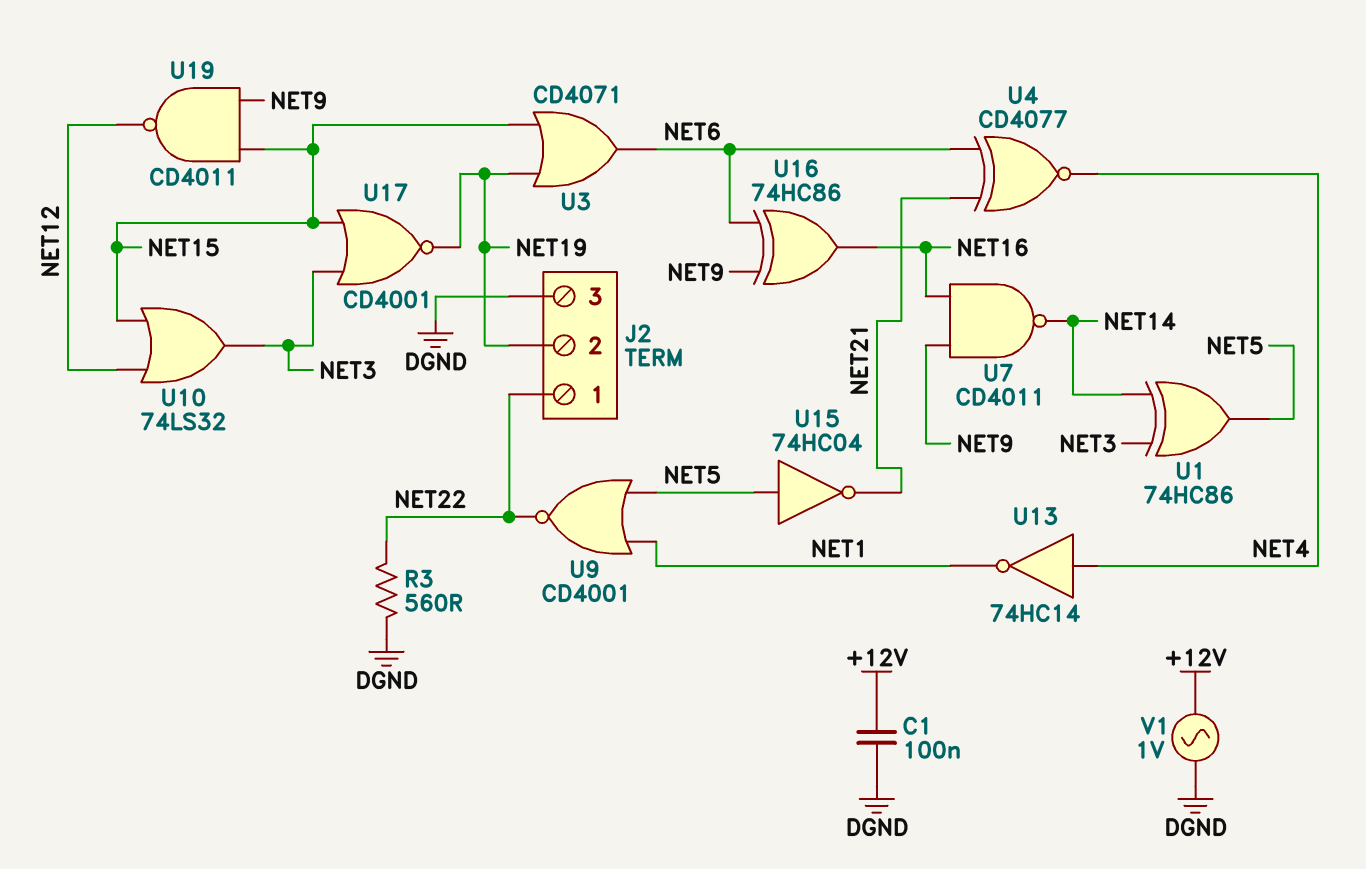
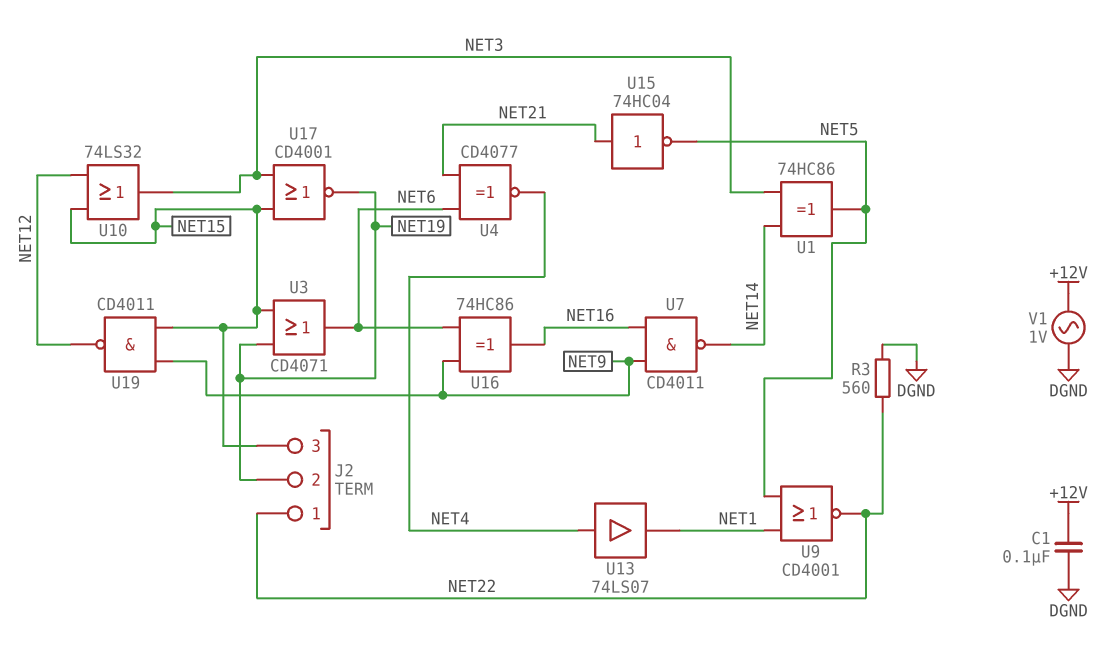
J2 pin 3: DGND -> NET15
U13: NOT 74HC14 (in NET4, out NET1) -> buffer 74LS07 (in NET4, out NET1)
U15: NOT 74HC04 (in NET5, out NET21) -> NOT 74HC04 (in NET21, out NET5)

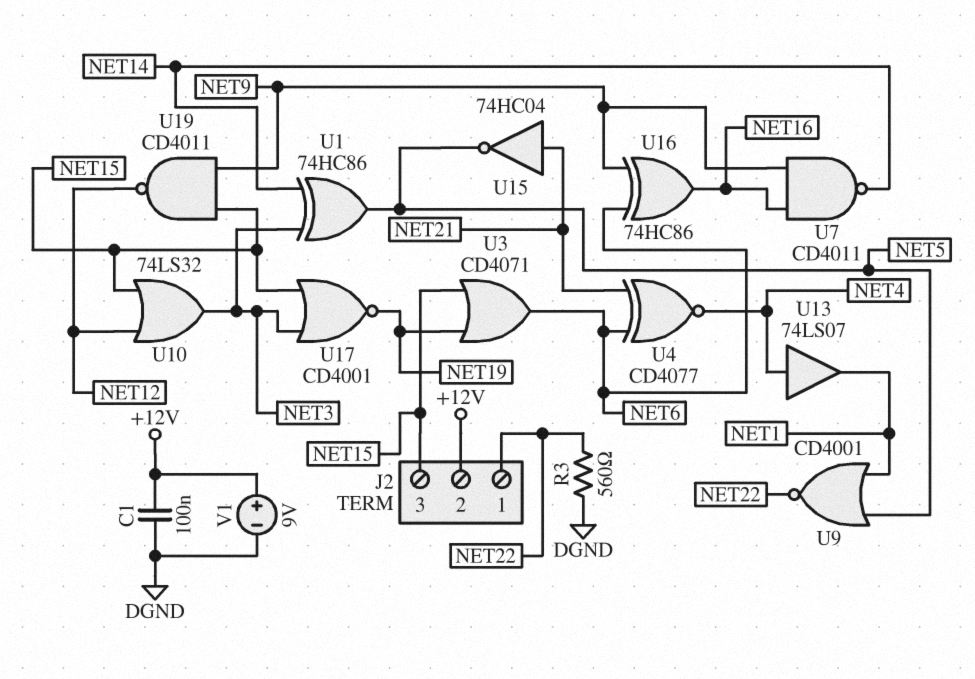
J2 pin 2: NET19 -> +12V
V1: AC 1V (+12V, DGND) -> 9V (plus +12V, minus DGND)

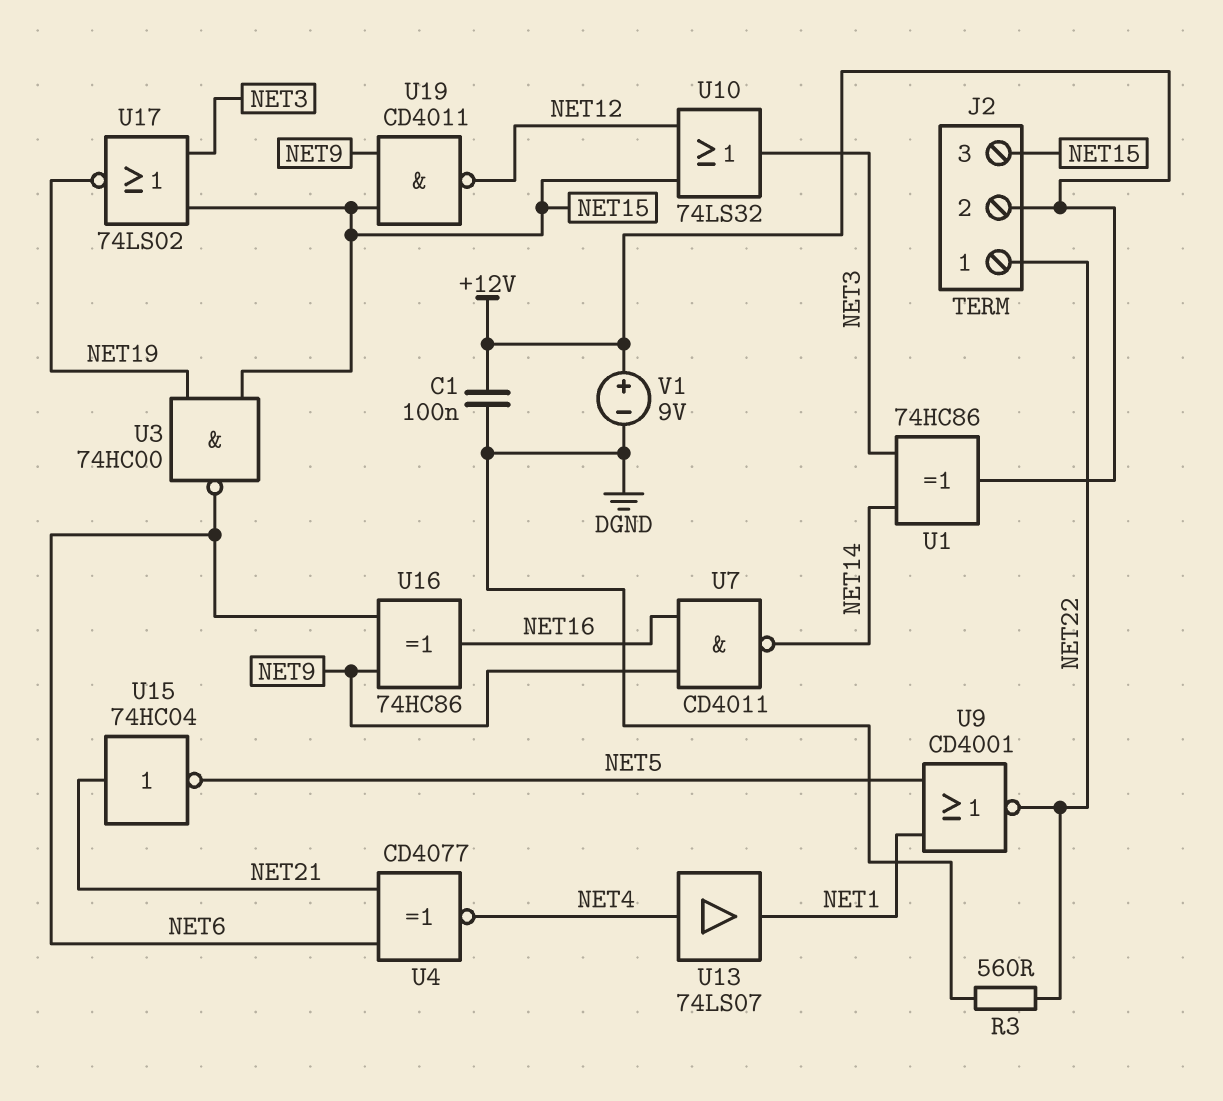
U1: XOR 74HC86 (in NET3, in NET14, out NET5) -> XOR 74HC86 (in NET3, in NET14, out +12V)
U3: OR CD4071 (in NET15, in NET19, out NET6) -> NAND 74HC00 (in NET15, in NET19, out NET6)
U17: NOR CD4001 (in NET3, in NET15, out NET19) -> NOR 74LS02 (in NET3, in NET15, out NET19)

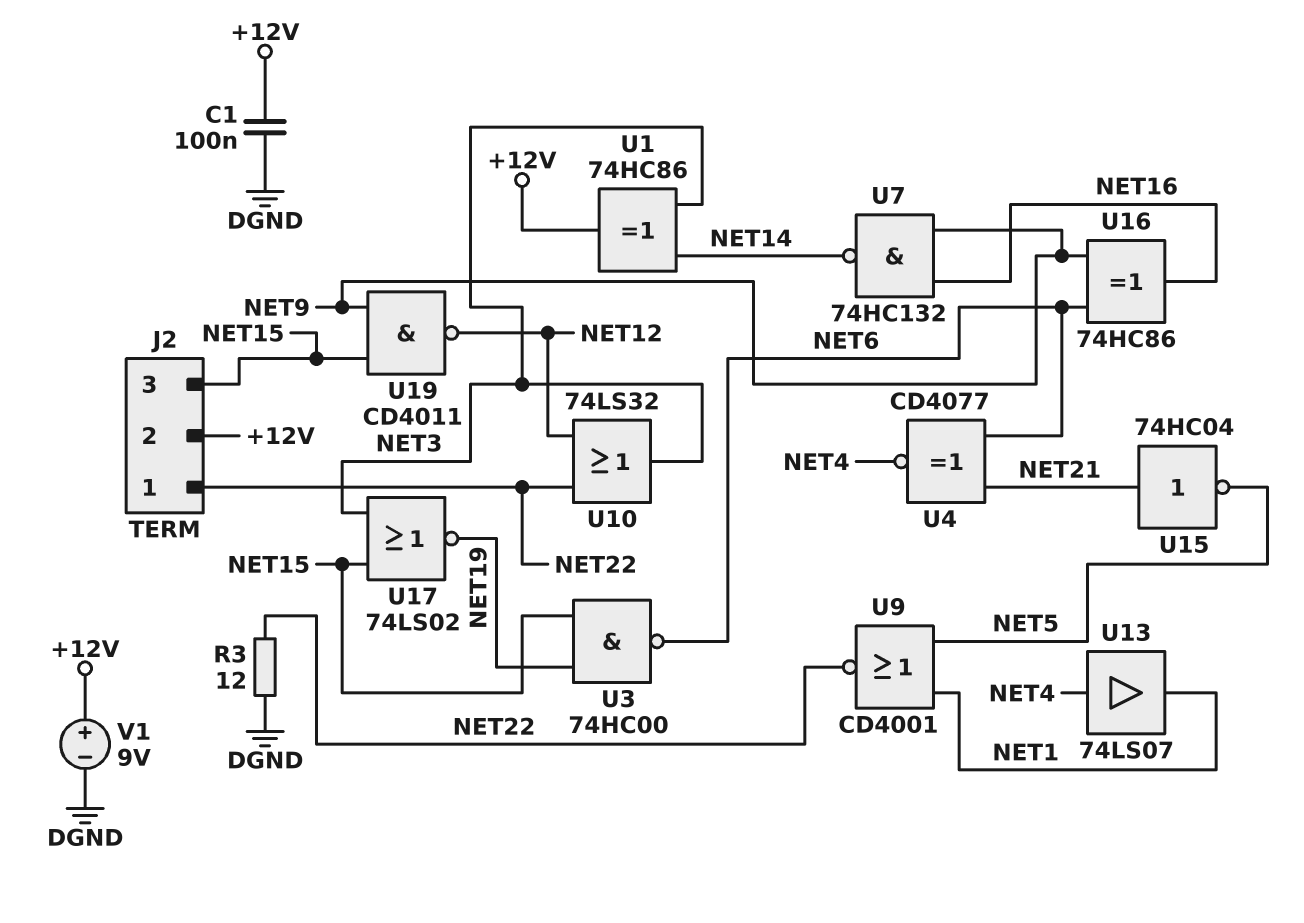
R3: 560 (DGND, NET22) -> 12 (DGND, NET22)
U7: NAND CD4011 (in NET9, in NET16, out NET14) -> NAND 74HC132 (in NET9, in NET16, out NET14)
U10: OR 74LS32 (in NET12, in NET15, out NET3) -> OR 74LS32 (in NET12, in NET22, out NET3)

